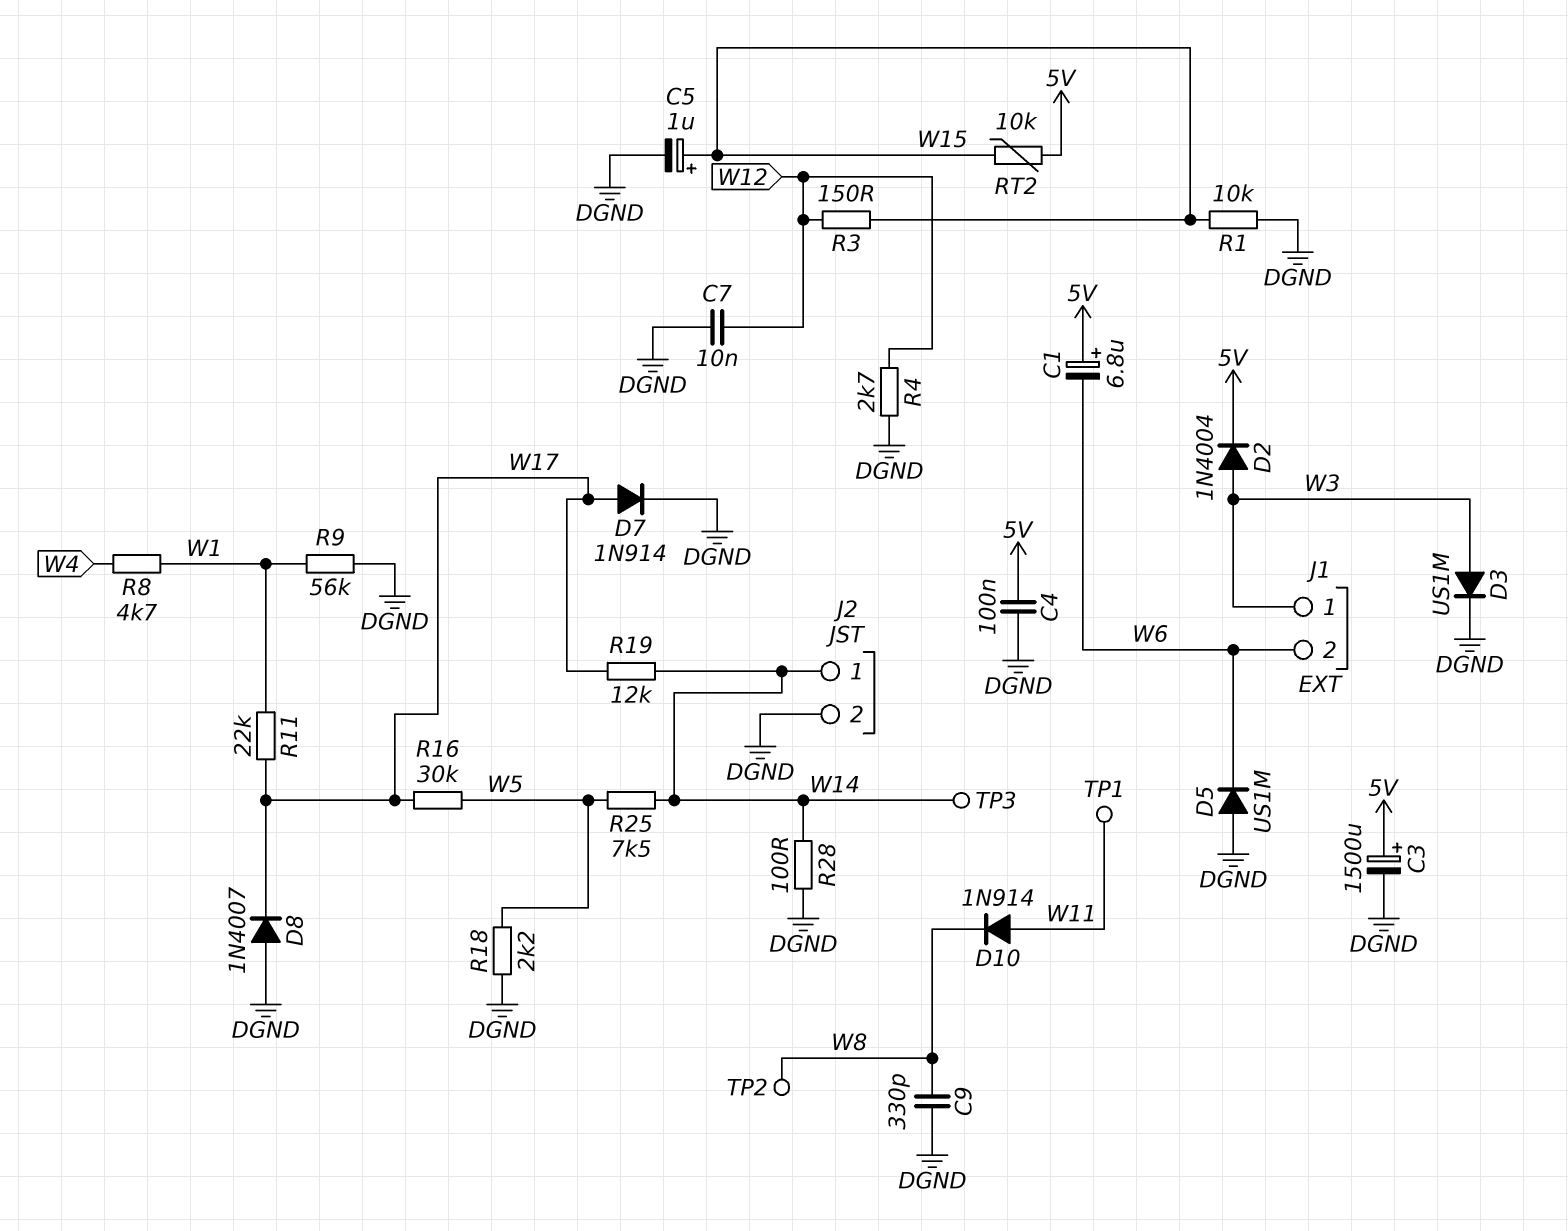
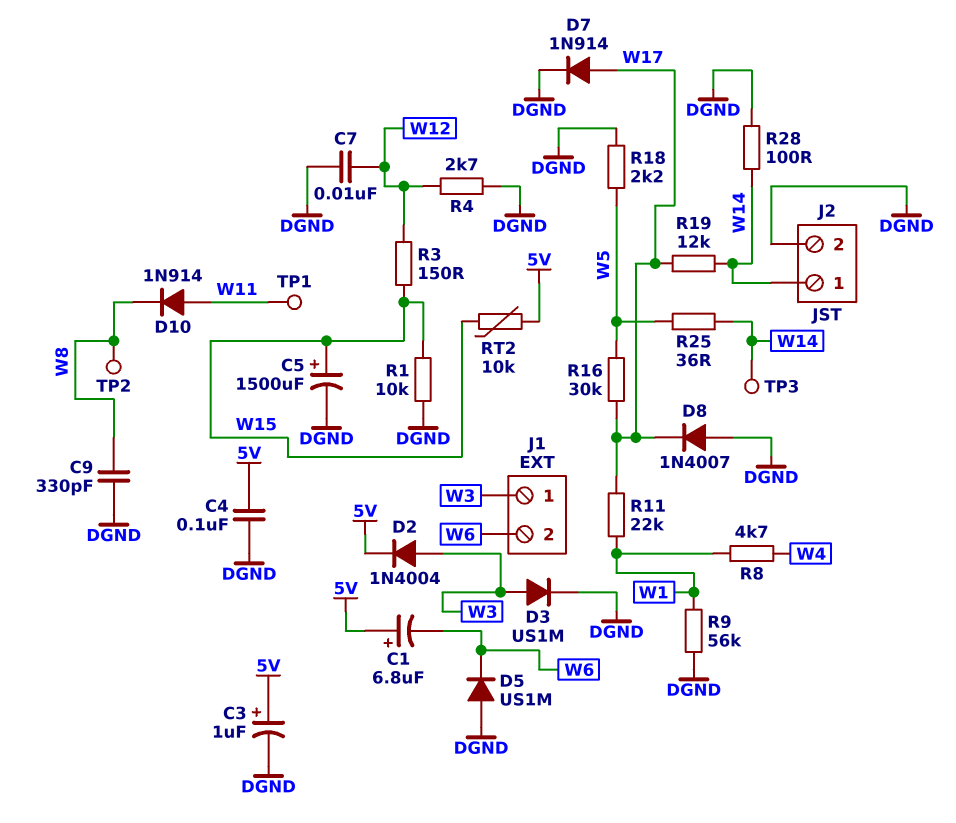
C3: 1500uF (plus 5V, minus DGND) -> 1uF (plus 5V, minus DGND)
C5: 1uF (plus W15, minus DGND) -> 1500uF (plus W15, minus DGND)
R25: 7.5k (W5, W14) -> 36 (W5, W14)

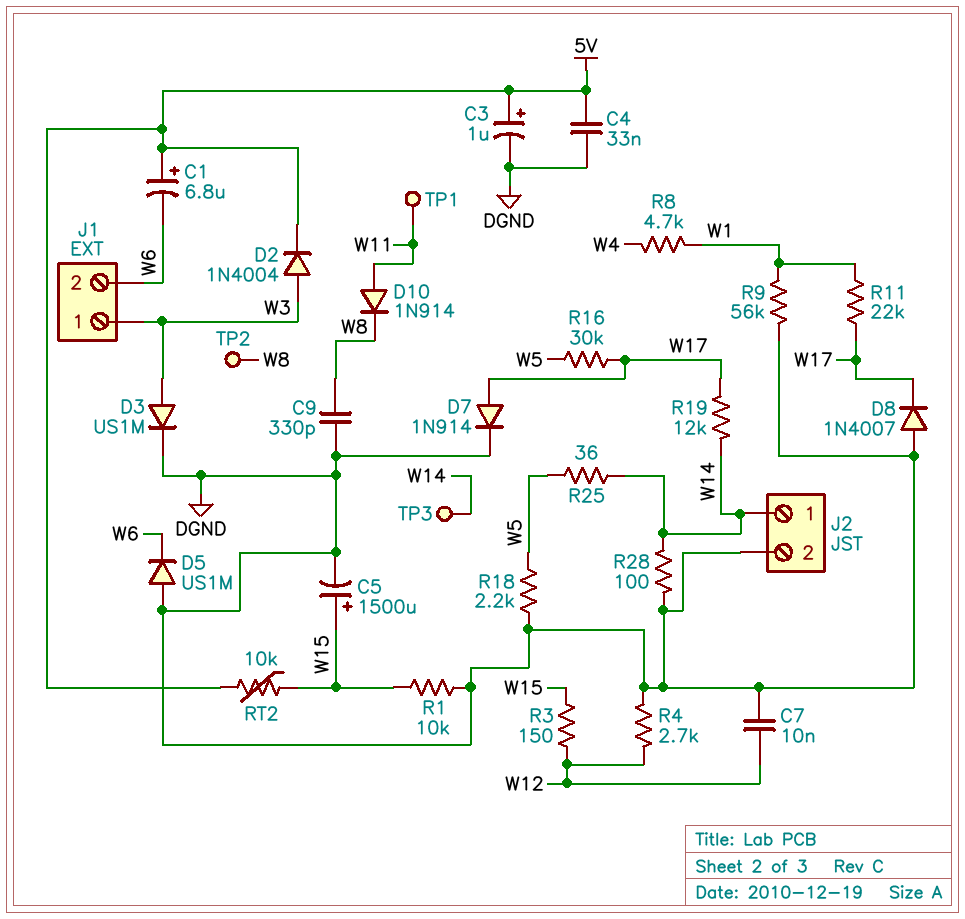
C4: 100nF (5V, DGND) -> 33nF (5V, DGND)

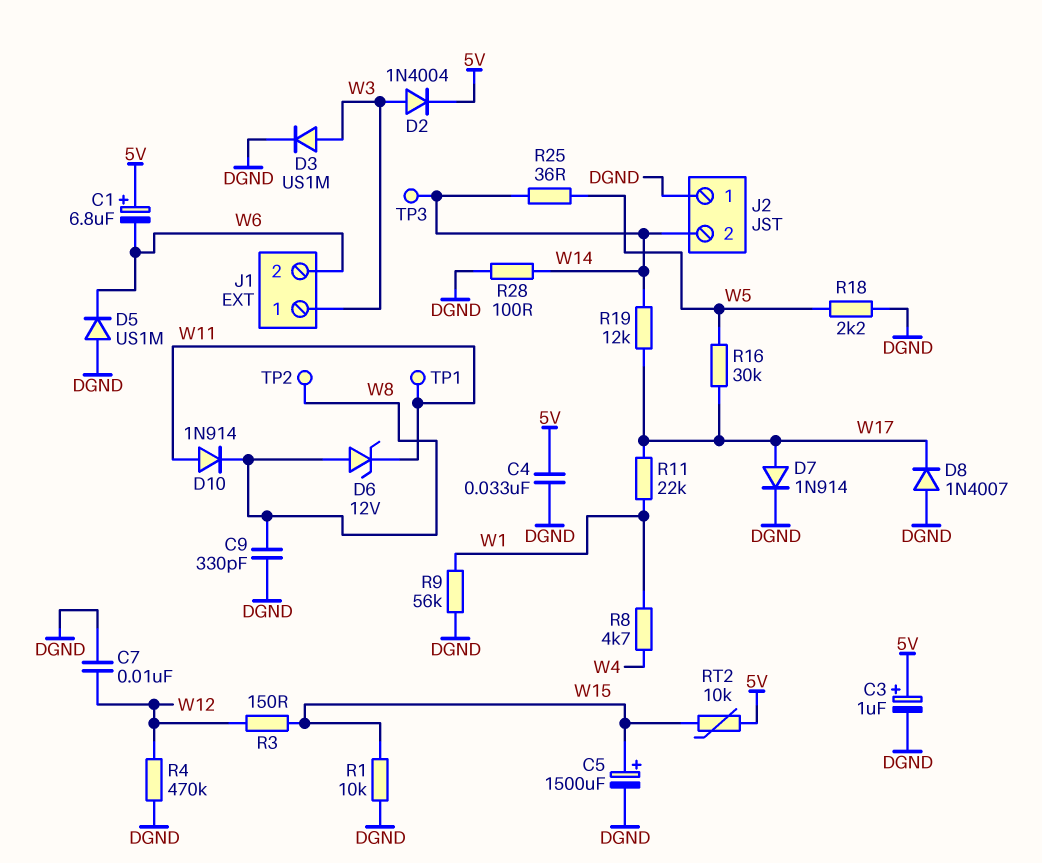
D6: none -> zener 12V (A W8, K W11)
J2 pin 1: W14 -> DGND
J2 pin 2: DGND -> W14
R4: 2.7k (DGND, W12) -> 470k (DGND, W12)

